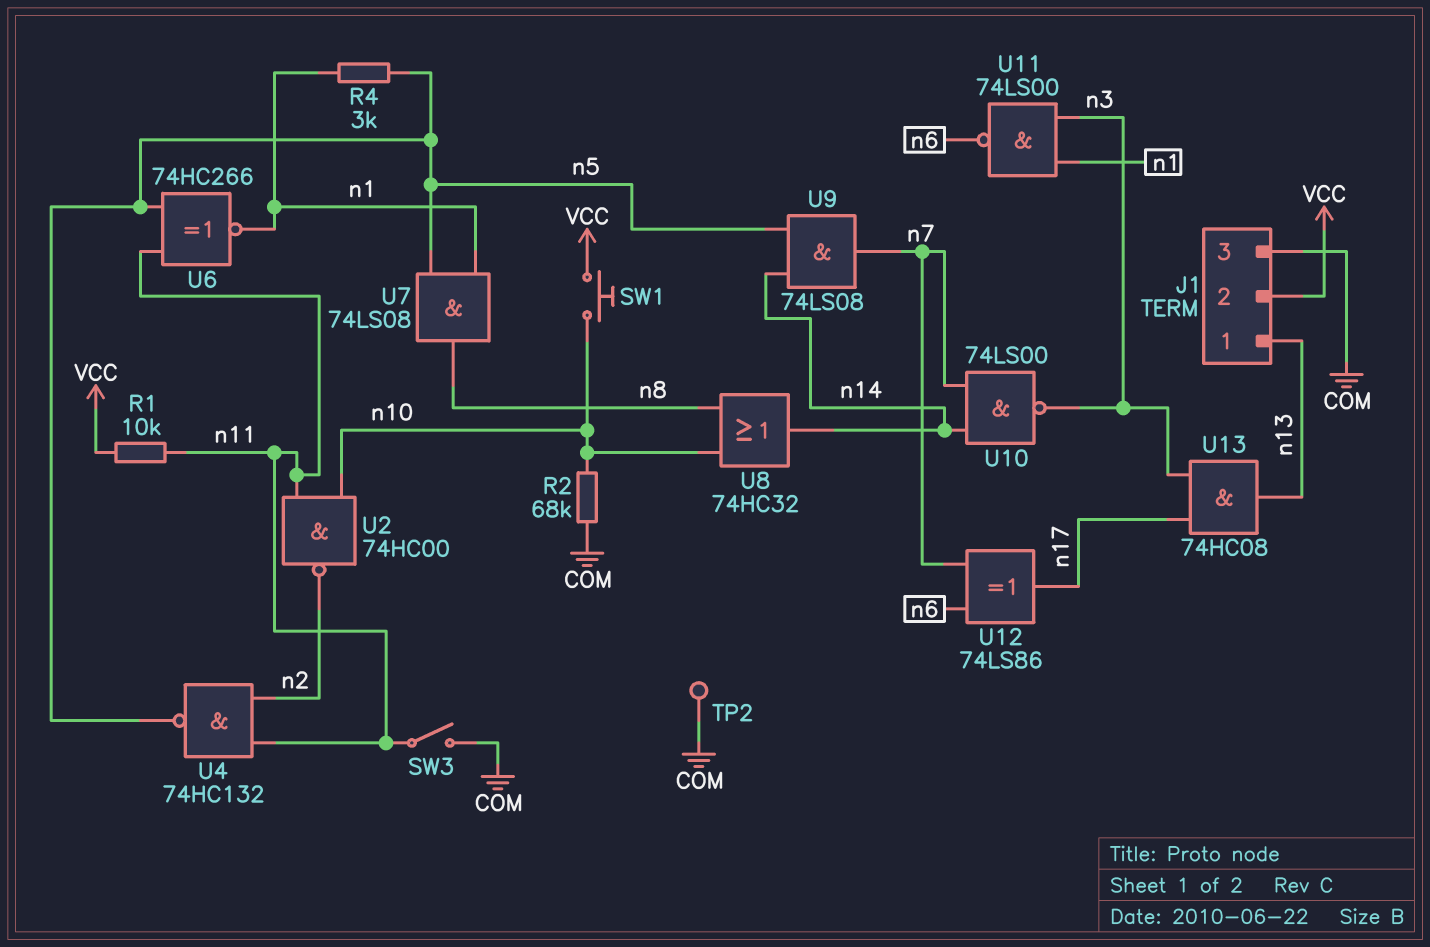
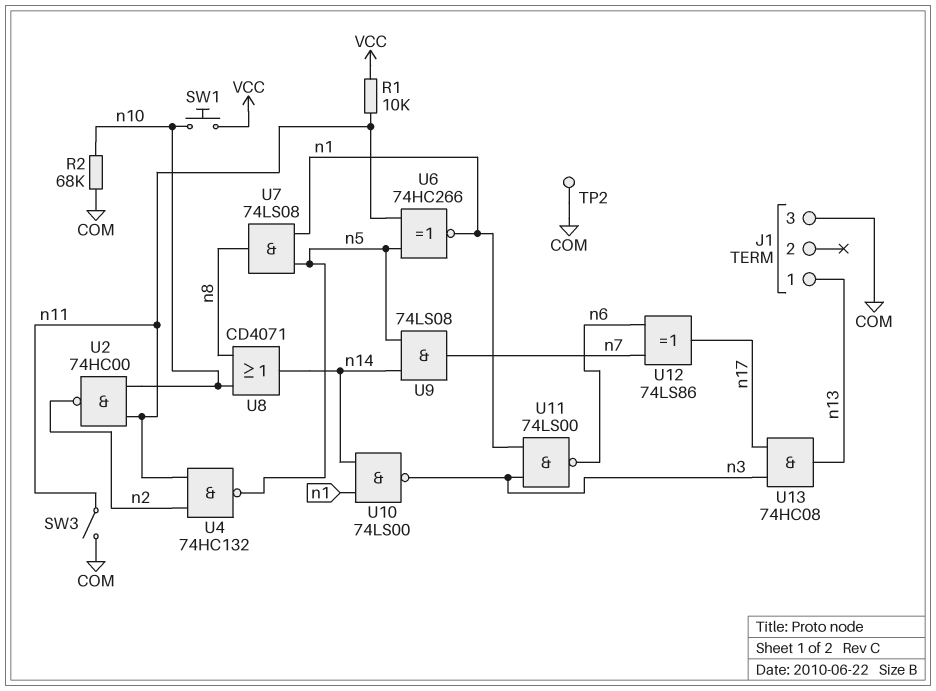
J1 pin 2: VCC -> none
R4: 3k (n1, n5) -> none
U8: OR 74HC32 (in n8, in n10, out n14) -> OR CD4071 (in n8, in n10, out n14)
U10: NAND 74LS00 (in n7, in n14, out n3) -> NAND 74LS00 (in n1, in n14, out n3)

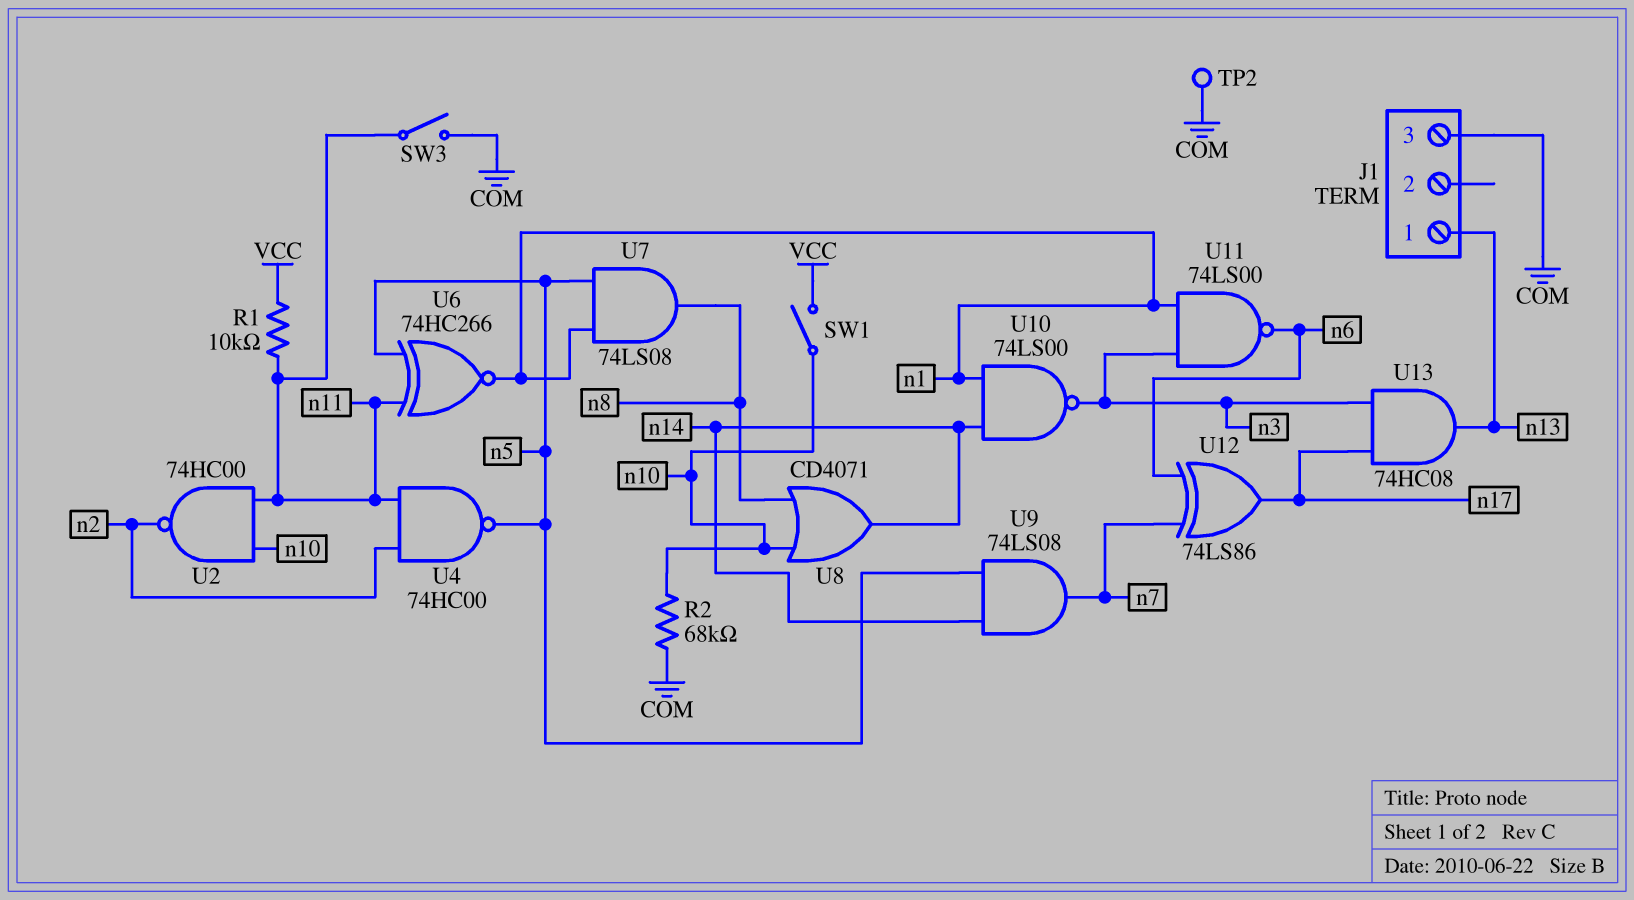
SW1: button (VCC, n10) -> switch (VCC, n10)
U4: NAND 74HC132 (in n2, in n11, out n5) -> NAND 74HC00 (in n2, in n11, out n5)

